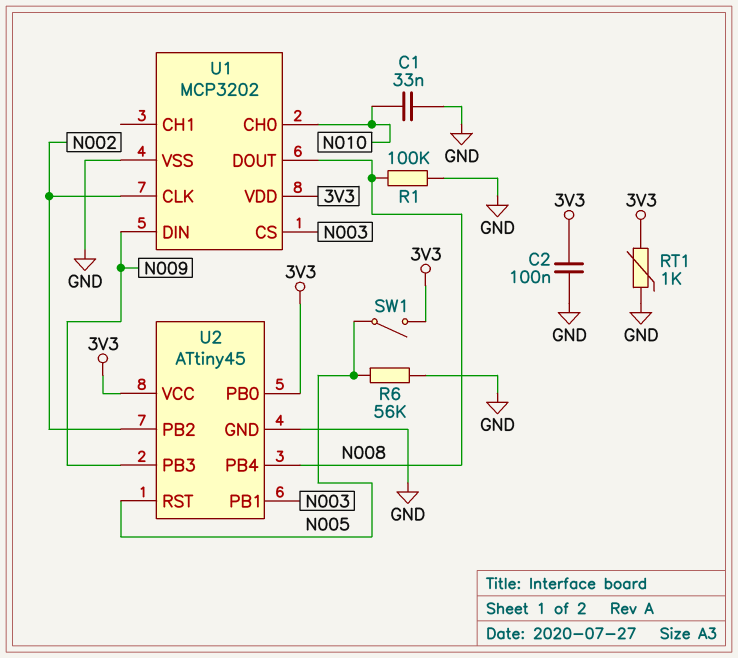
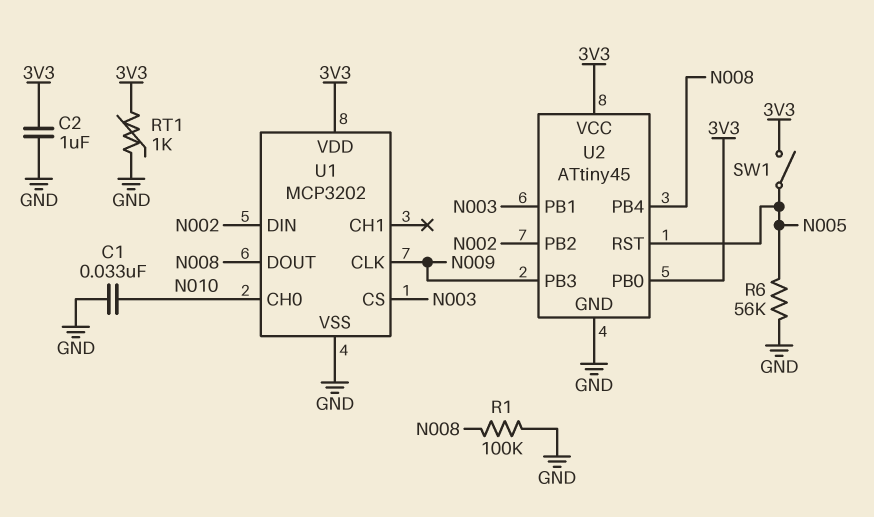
C2: 100nF (3V3, GND) -> 1uF (3V3, GND)
U1 pin CLK: N002 -> N009
U1 pin DIN: N009 -> N002

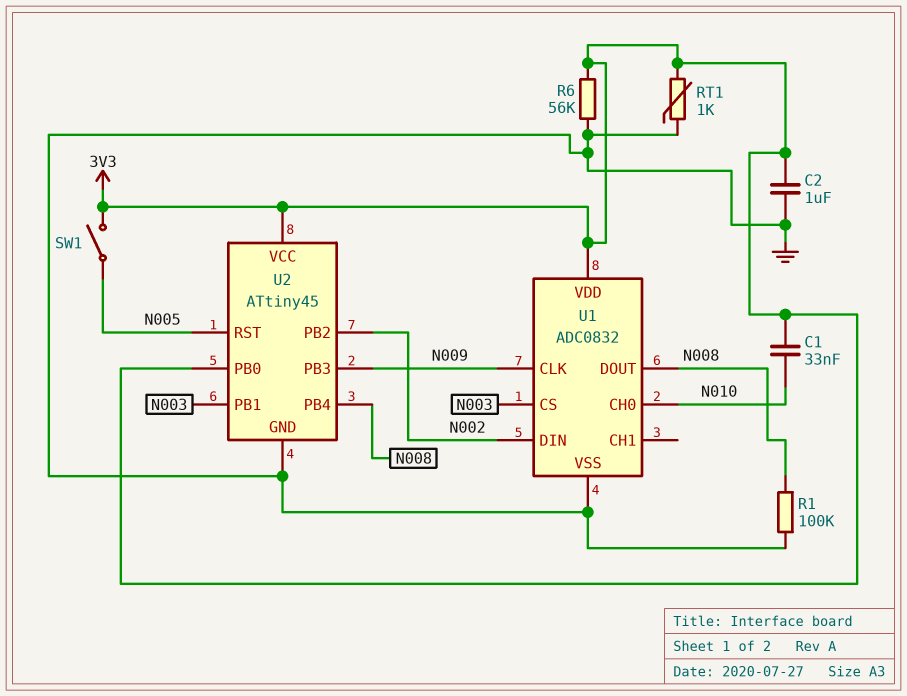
C1: 33nF (GND, N010) -> 33nF (3V3, N010)
R6: 56k (GND, N005) -> 56k (3V3, GND)
U1: MCP3202 -> ADC0832

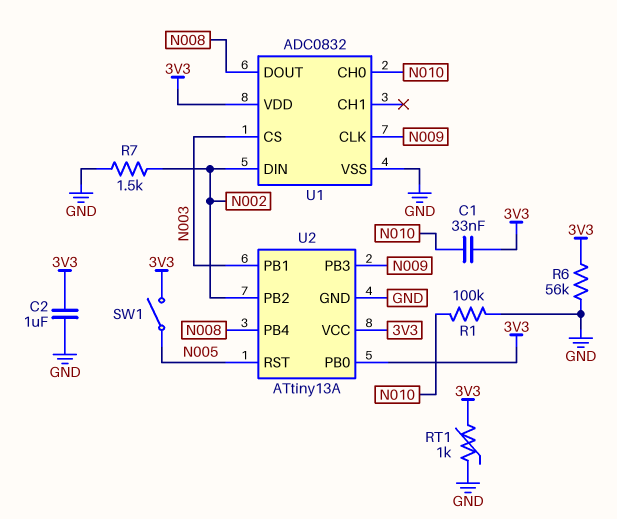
R1: 100k (GND, N008) -> 100k (GND, N010)
R7: none -> 1.5k (GND, N002)
U2: ATtiny45 -> ATtiny13A

